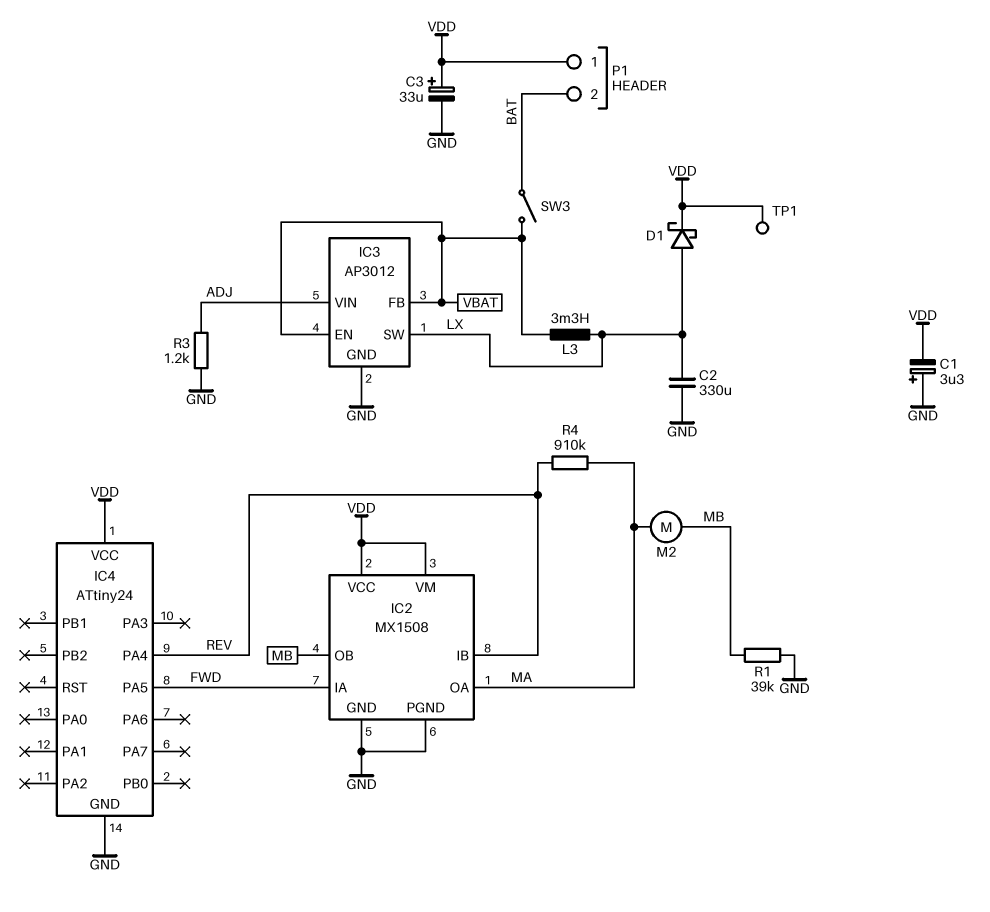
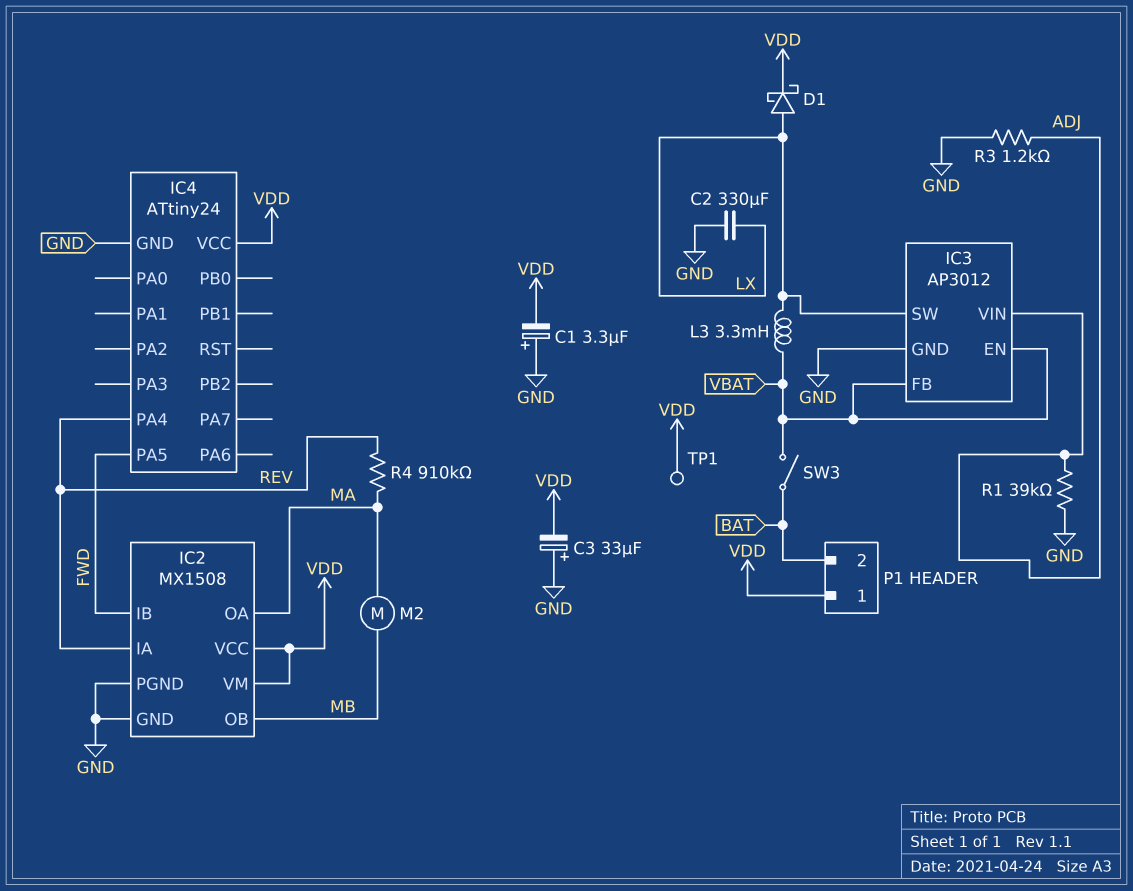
C3: 33uF (plus VDD, minus GND) -> 33uF (plus GND, minus VDD)
IC2 pin IA: FWD -> REV
IC2 pin IB: REV -> FWD
R1: 39k (GND, MB) -> 39k (ADJ, GND)

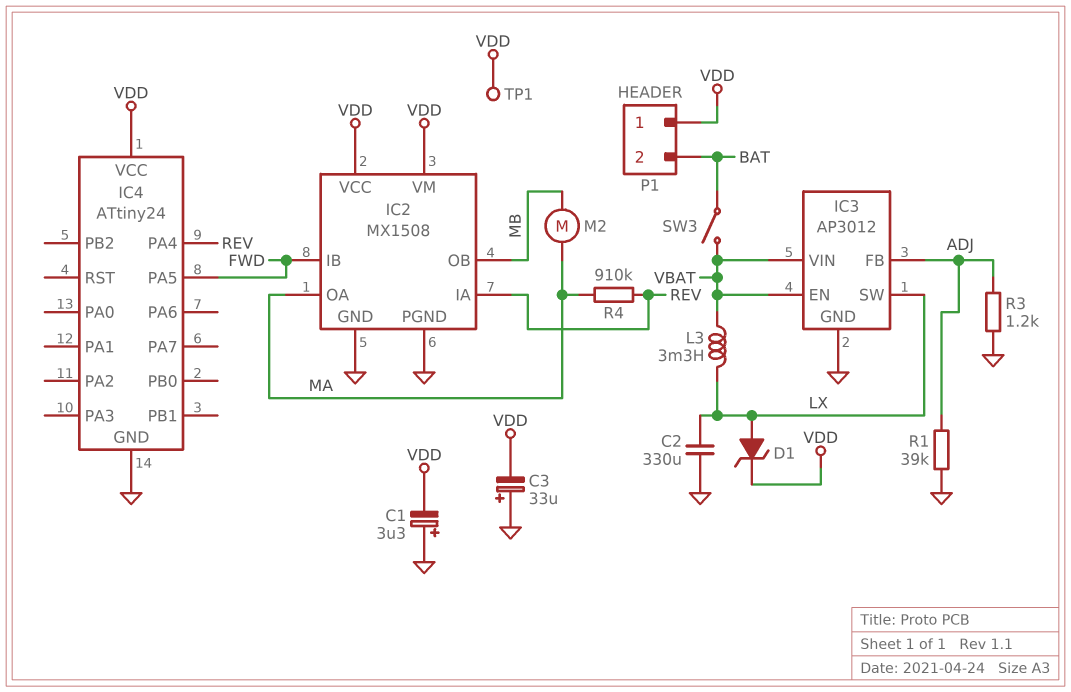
D1: schottky (A LX, K VDD) -> zener (A LX, K VDD)
IC3 pin FB: VBAT -> ADJ
IC3 pin VIN: ADJ -> VBAT

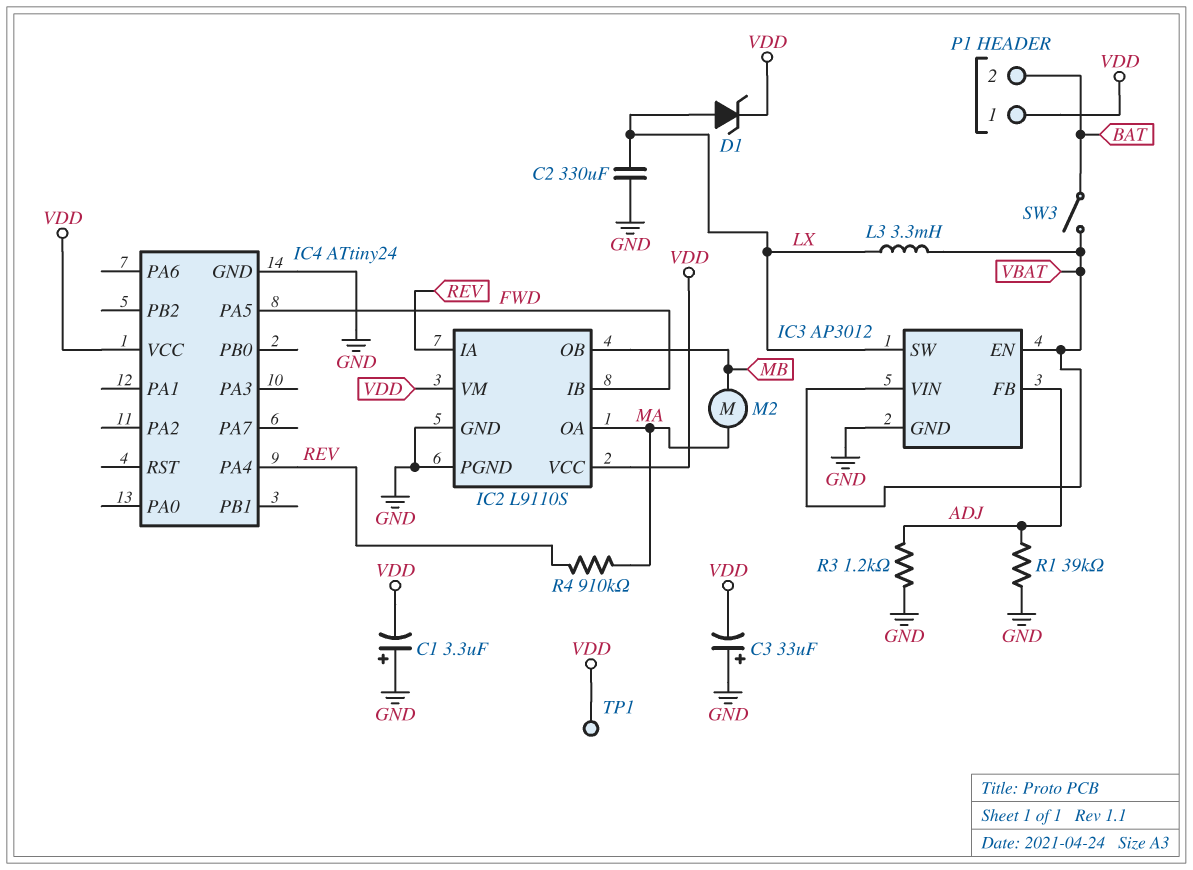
IC2: MX1508 -> L9110S

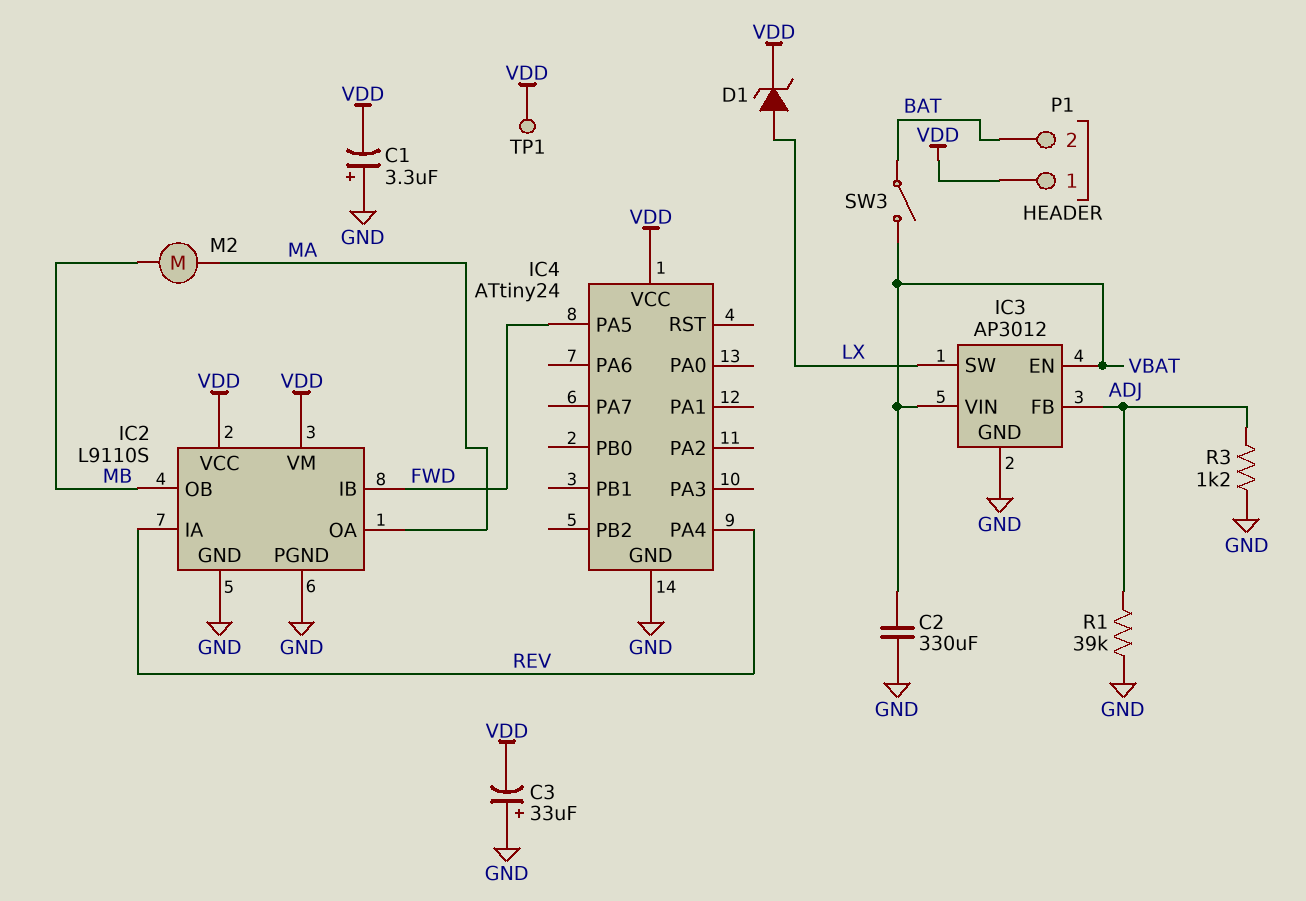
C2: 330uF (GND, LX) -> 330uF (GND, VBAT)
L3: 3.3mH (LX, VBAT) -> none
R4: 910k (MA, REV) -> none

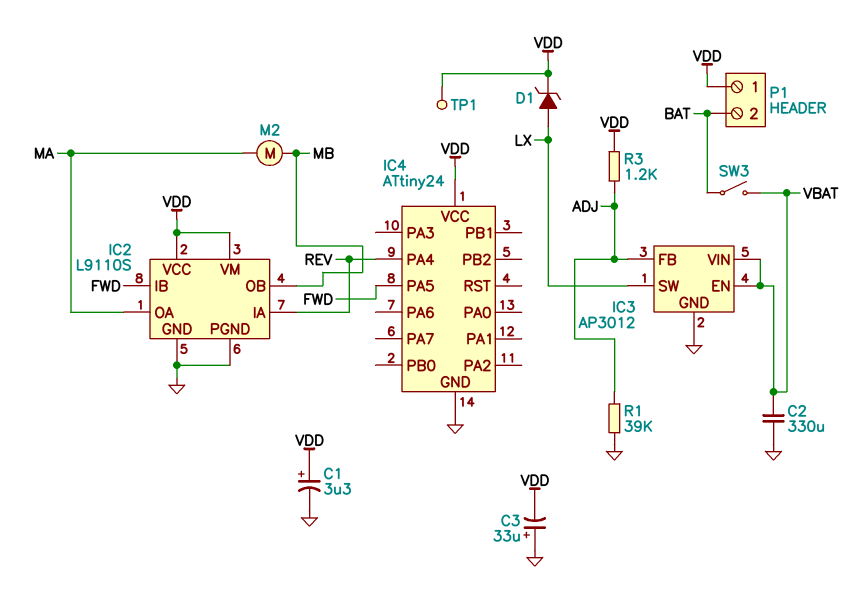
C1: 3.3uF (plus GND, minus VDD) -> 3.3uF (plus VDD, minus GND)
R3: 1.2k (ADJ, GND) -> 1.2k (ADJ, VDD)

